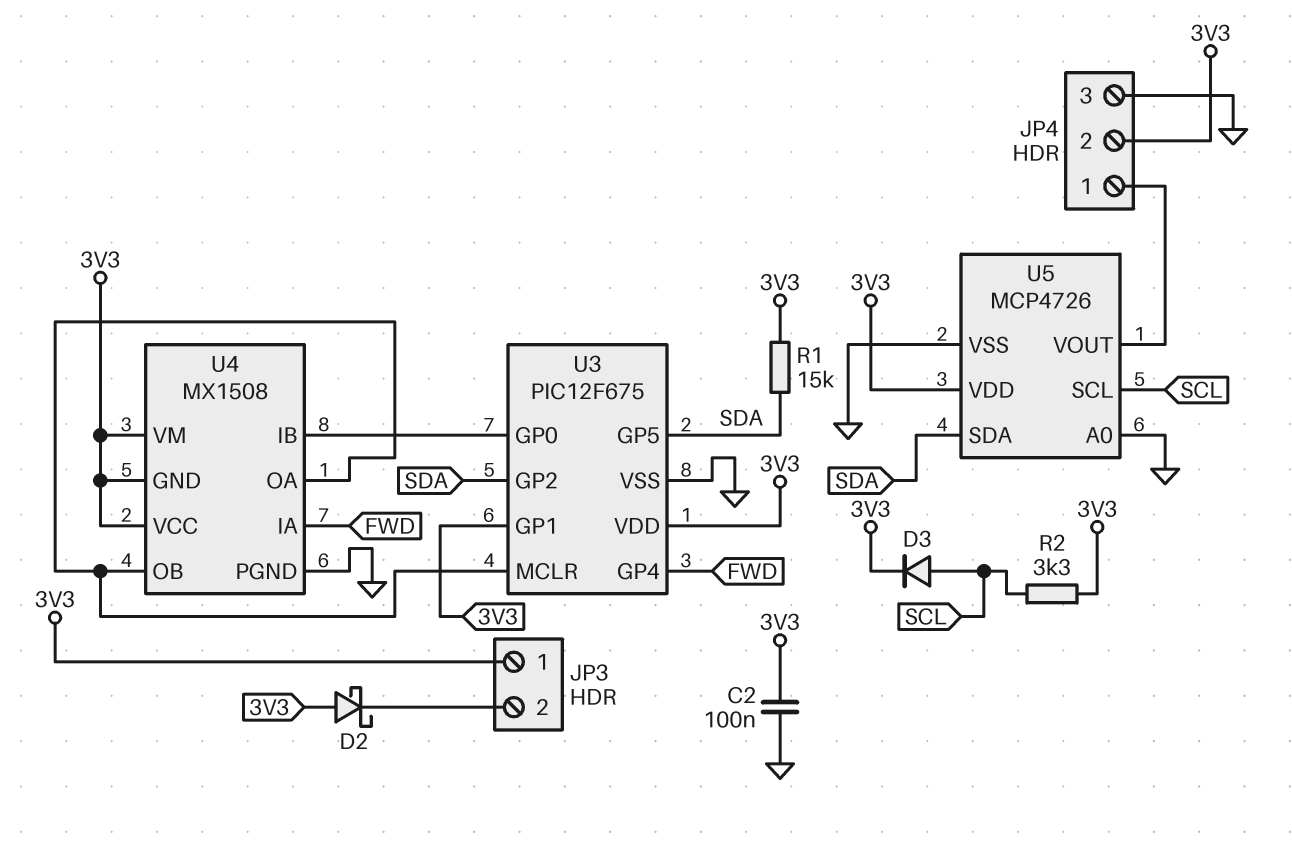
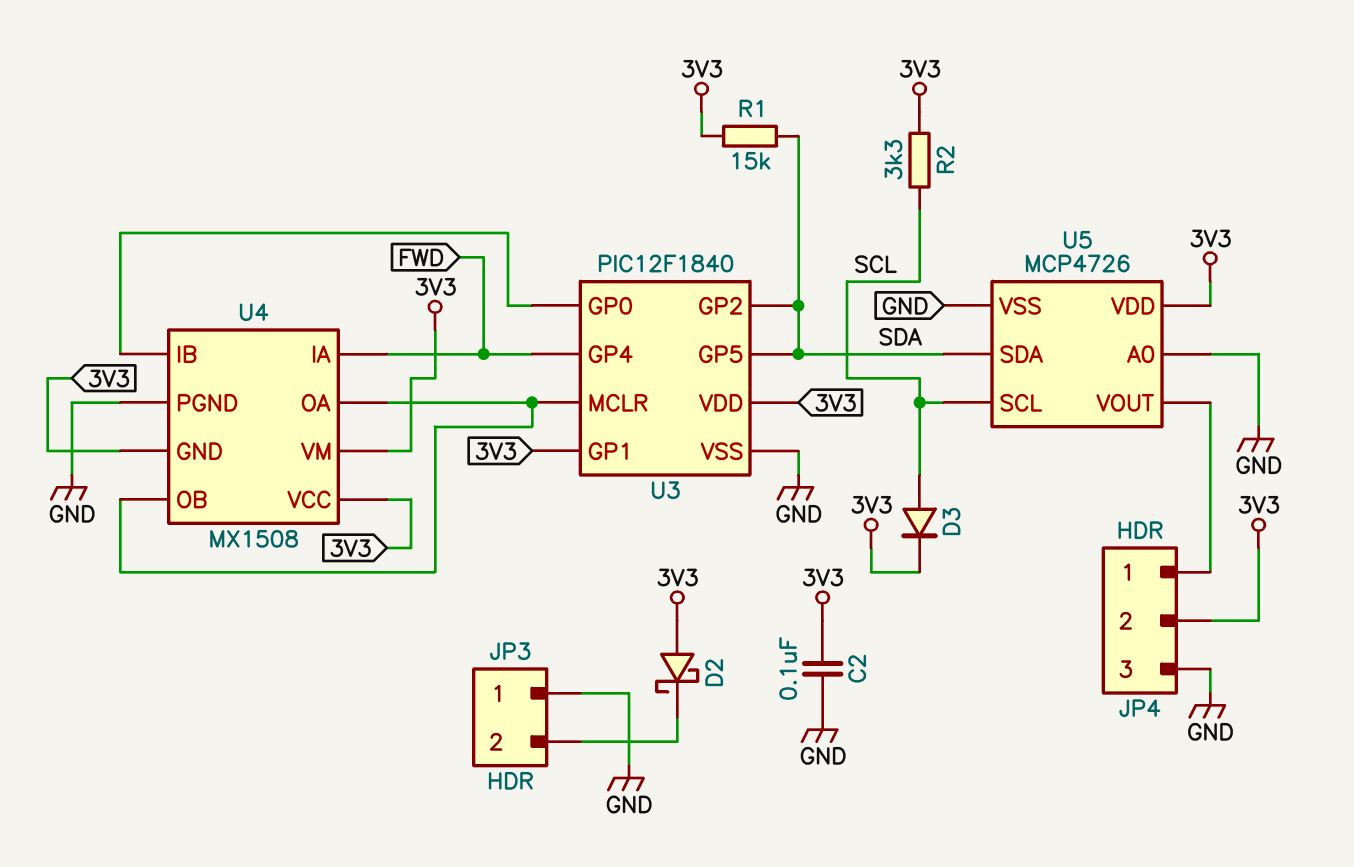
JP3 pin 1: 3V3 -> GND
U3: PIC12F675 -> PIC12F1840

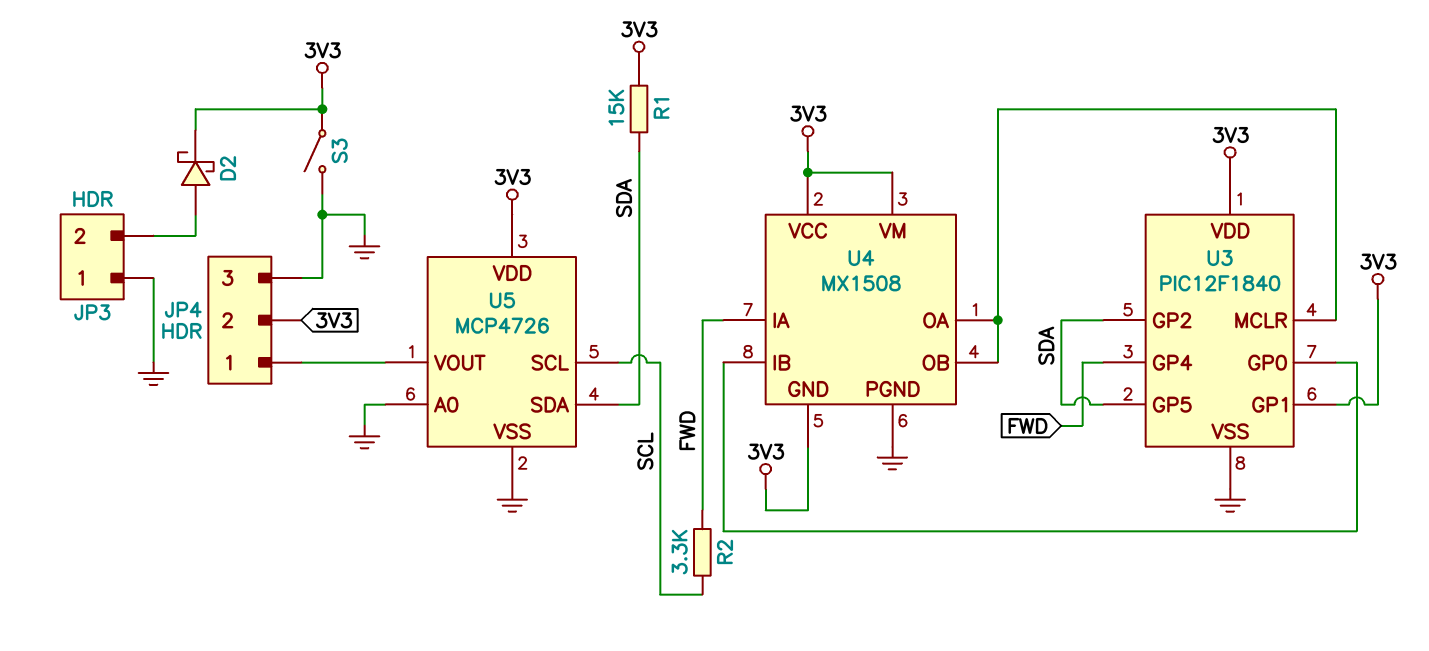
C2: 100nF (3V3, GND) -> none
D2: schottky (A 3V3, K JP3/2) -> schottky (A JP3/2, K 3V3)
D3: diode (A SCL, K 3V3) -> none
R2: 3.3k (3V3, SCL) -> 3.3k (FWD, SCL)
S3: none -> switch (3V3, GND)

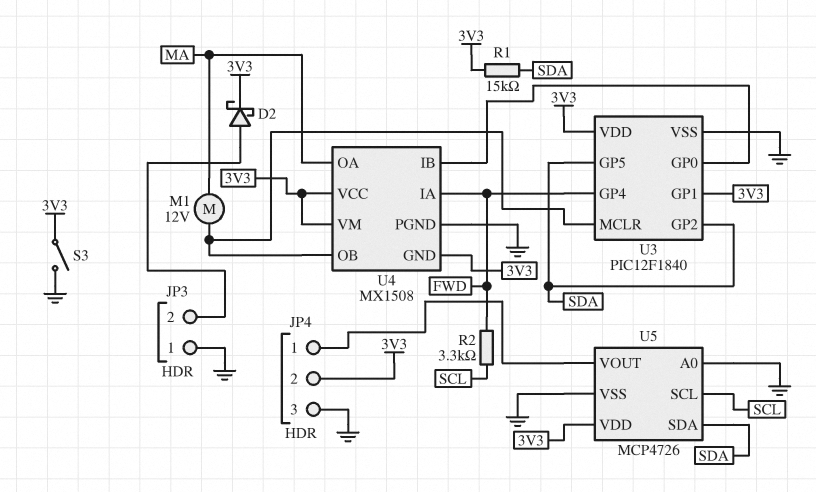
M1: none -> motor 12V (MA, U3/MCLR)
U4 pin OA: U3/MCLR -> MA

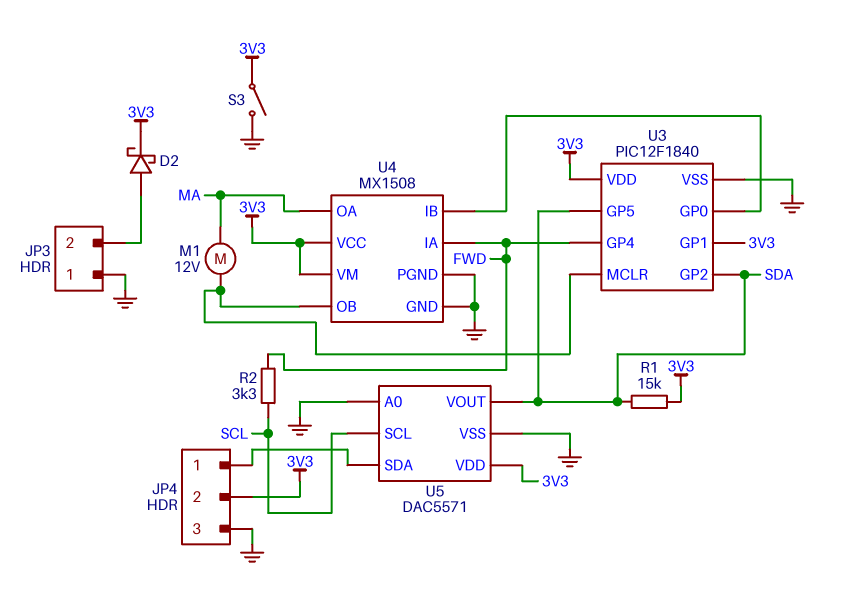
U4 pin GND: 3V3 -> GND
U5: MCP4726 -> DAC5571
U5 pin SDA: SDA -> JP4/1
U5 pin VOUT: JP4/1 -> SDA

